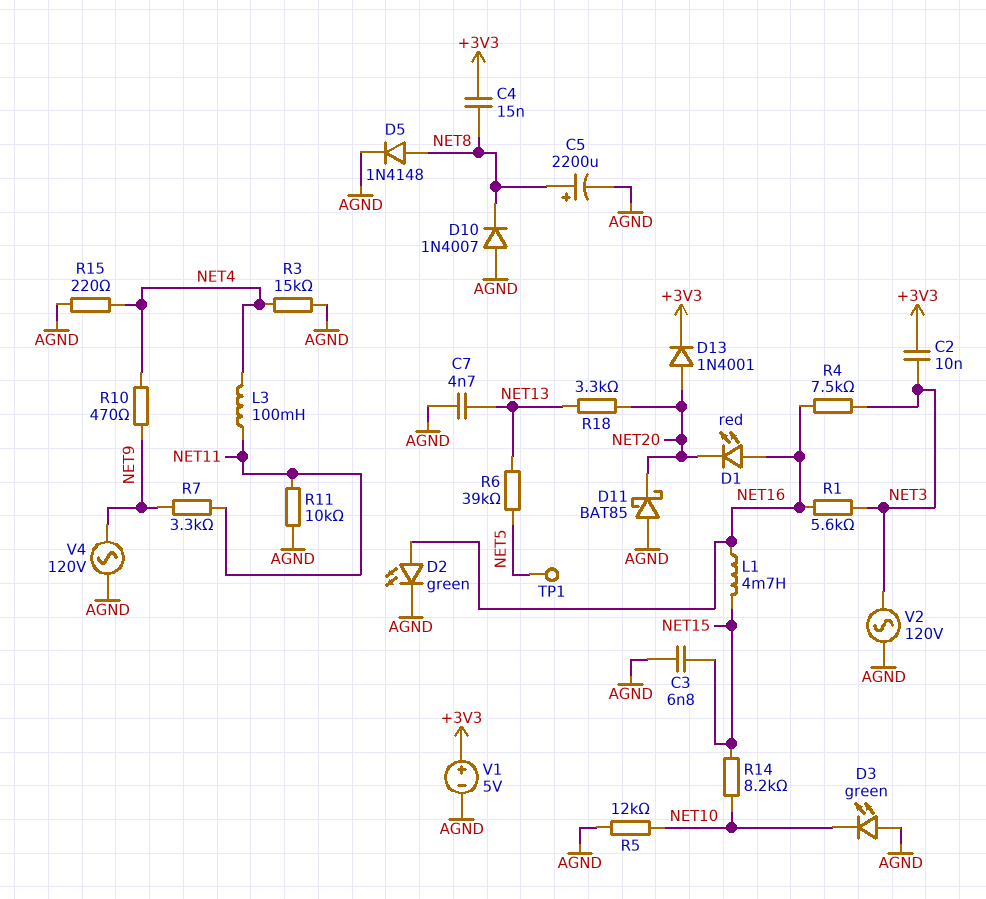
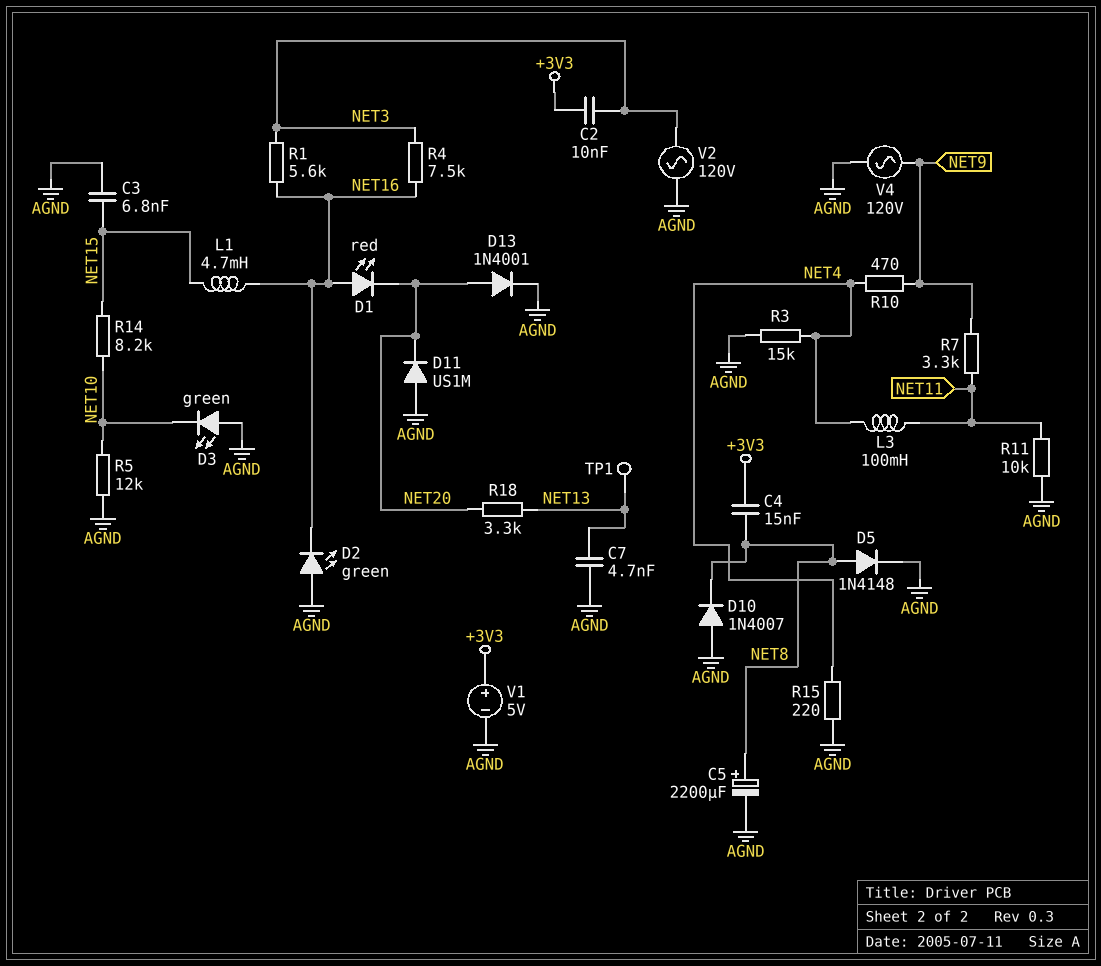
D2: LED green (A NET16, K AGND) -> LED green (A AGND, K NET16)
D11: schottky BAT85 (A AGND, K NET20) -> diode US1M (A AGND, K NET20)
D13: diode 1N4001 (A NET20, K +3V3) -> diode 1N4001 (A NET20, K AGND)
R6: 39k (NET5, NET13) -> none
TP1: test point (NET5) -> test point (NET13)

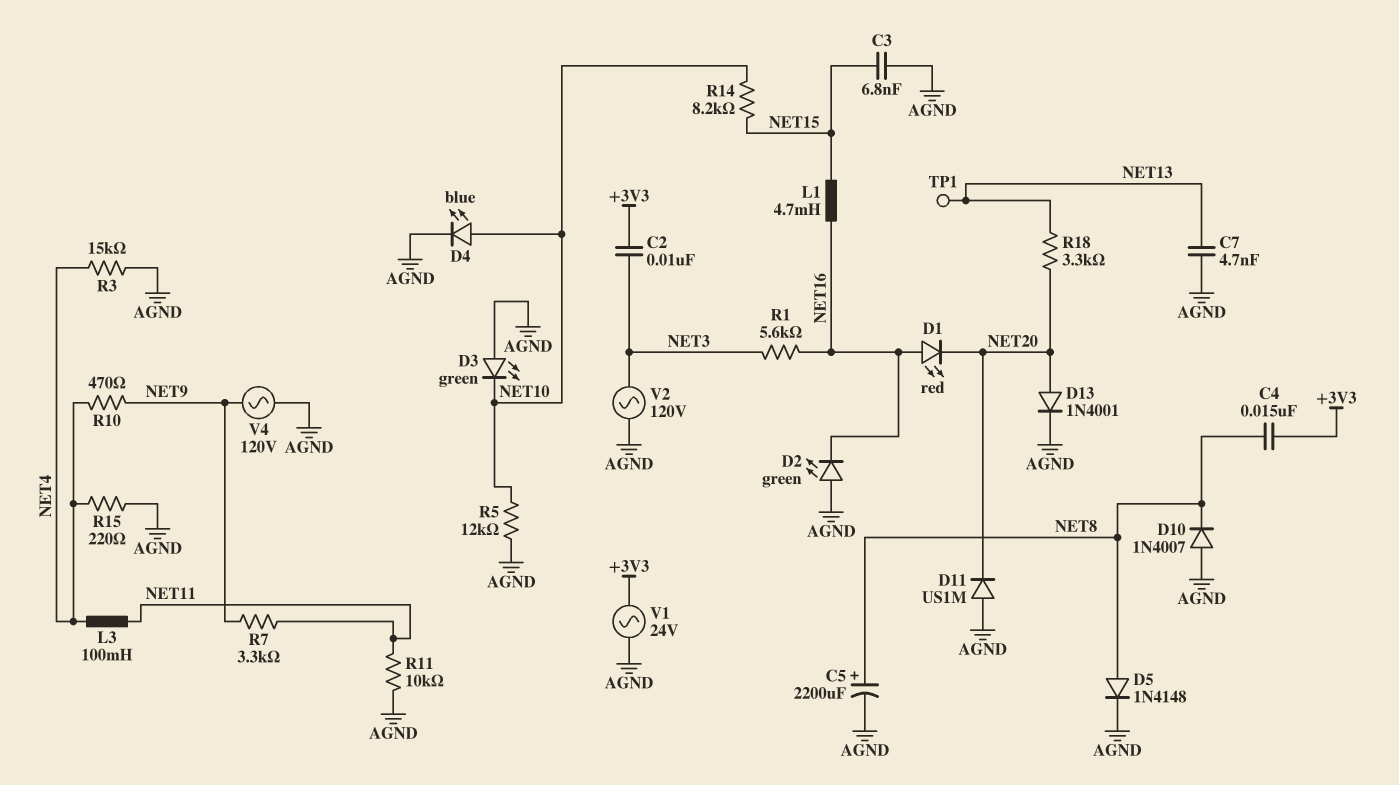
D4: none -> LED blue (A NET10, K AGND)
R4: 7.5k (NET3, NET16) -> none
V1: 5V (plus +3V3, minus AGND) -> AC 24V (+3V3, AGND)

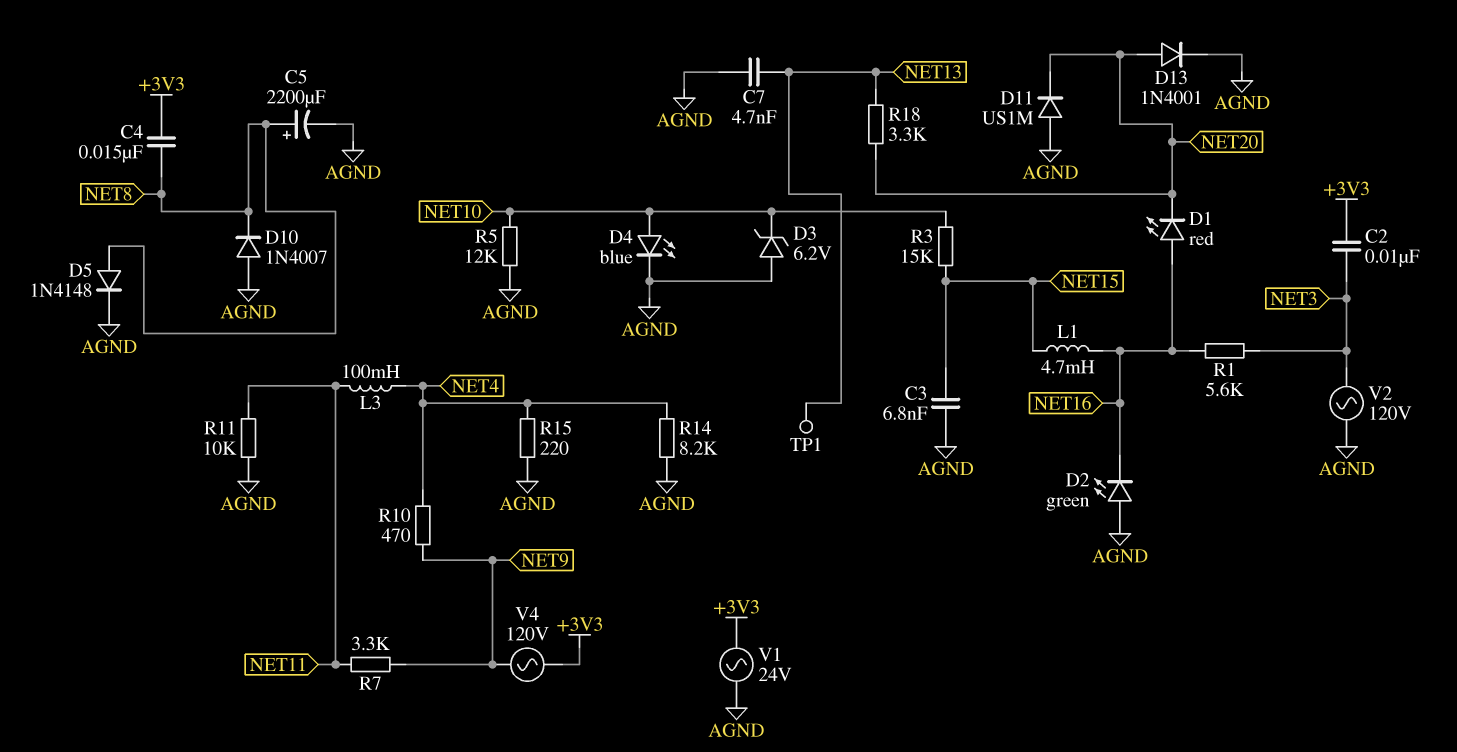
D3: LED green (A AGND, K NET10) -> zener 6.2V (A AGND, K NET10)
R3: 15k (AGND, NET4) -> 15k (NET10, NET15)
R14: 8.2k (NET10, NET15) -> 8.2k (AGND, NET4)
V4: AC 120V (AGND, NET9) -> AC 120V (+3V3, NET9)

